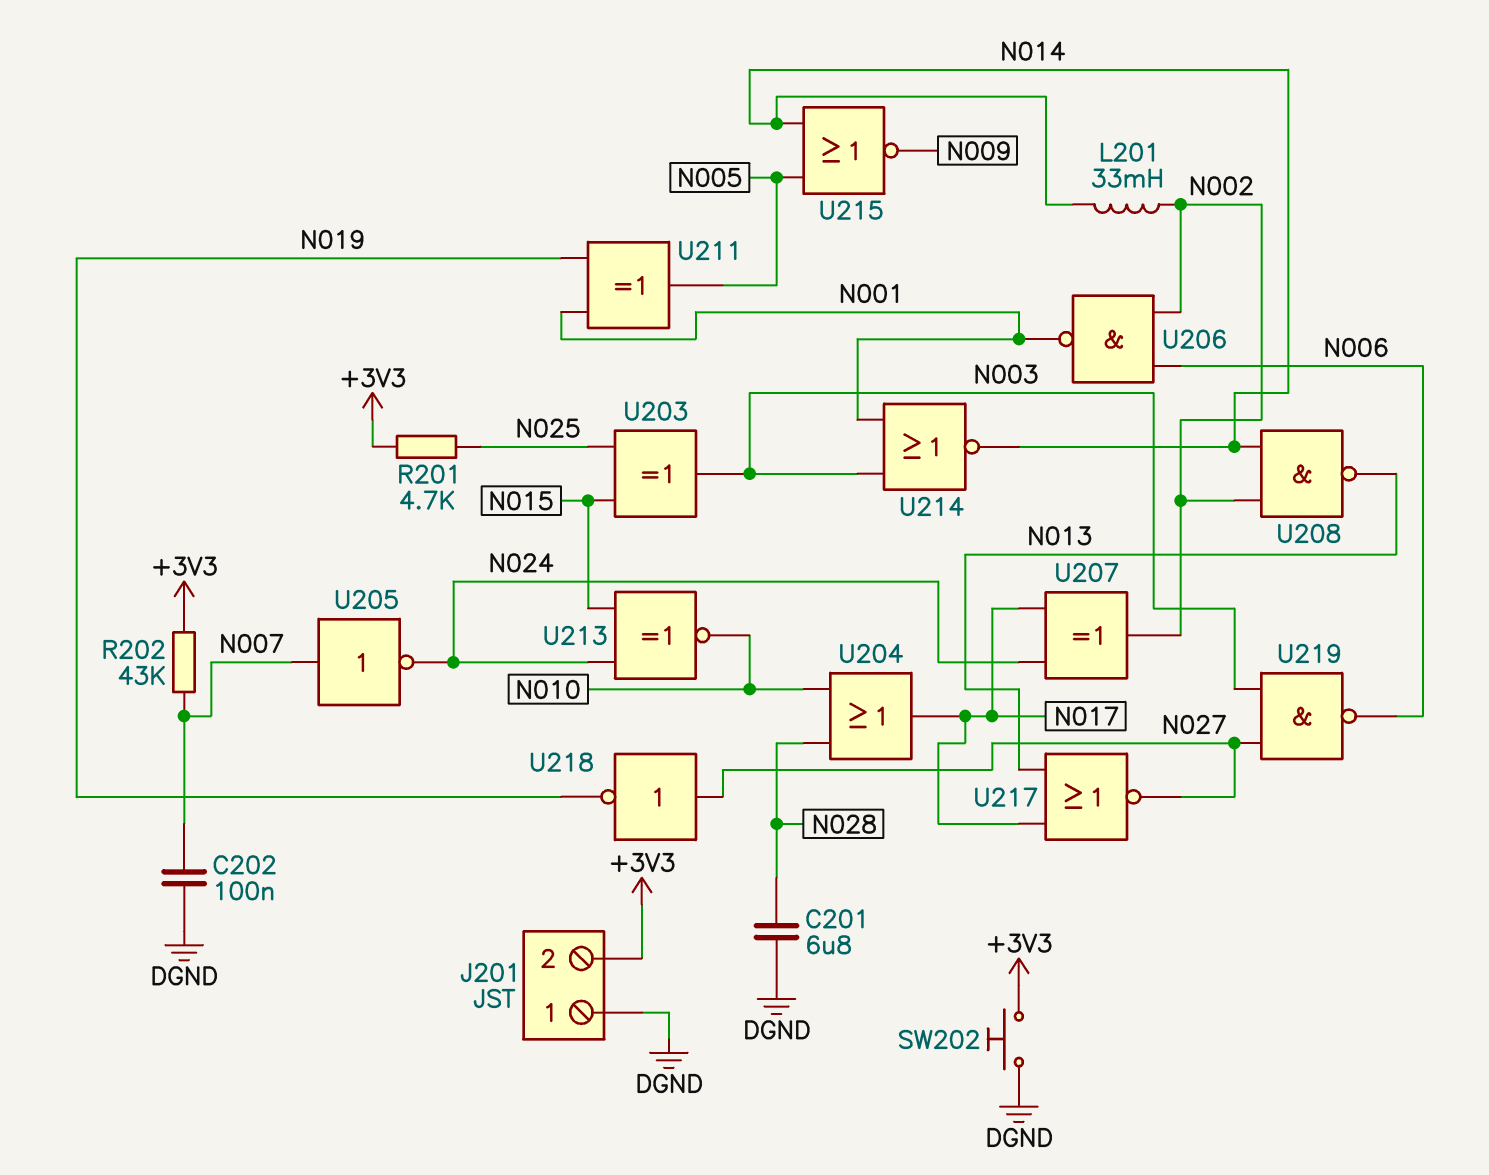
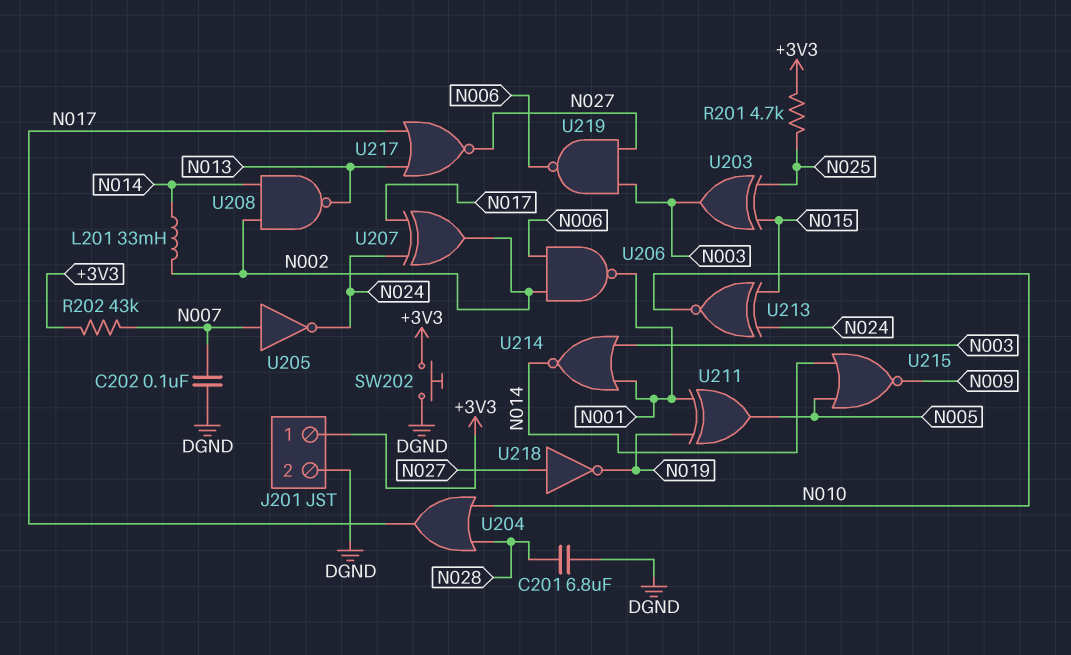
J201 pin 1: DGND -> +3V3
J201 pin 2: +3V3 -> DGND

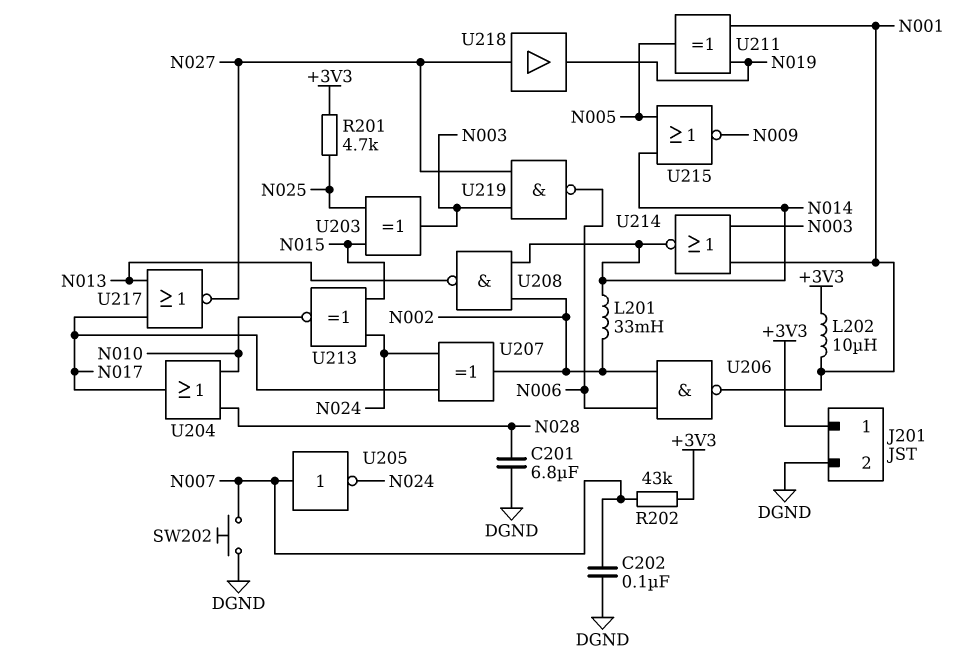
L202: none -> 10uH (+3V3, N001)
SW202: button (+3V3, DGND) -> button (DGND, N007)
U218: NOT (in N027, out N019) -> buffer (in N027, out N019)

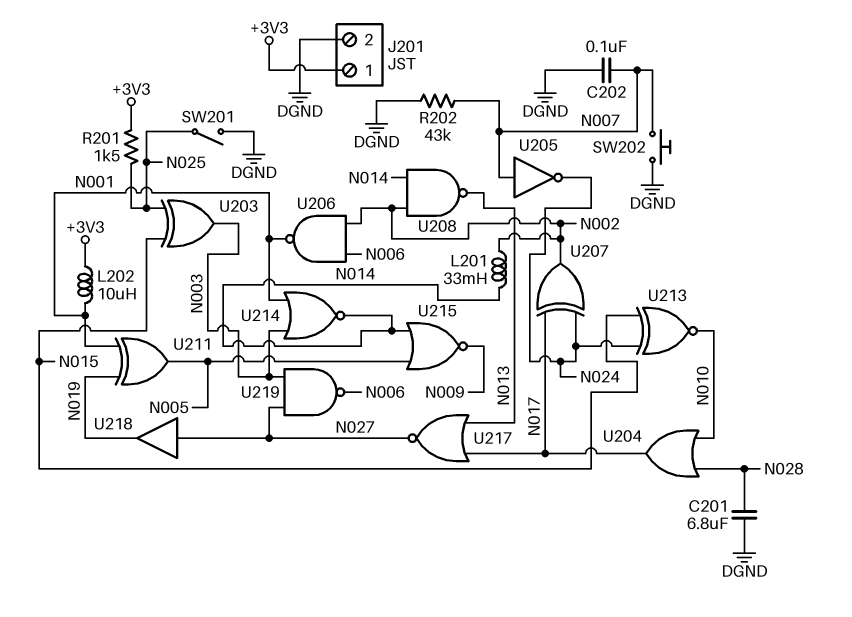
R201: 4.7k (+3V3, N025) -> 1.5k (+3V3, N025)
R202: 43k (+3V3, N007) -> 43k (DGND, N007)
SW201: none -> switch (DGND, N025)

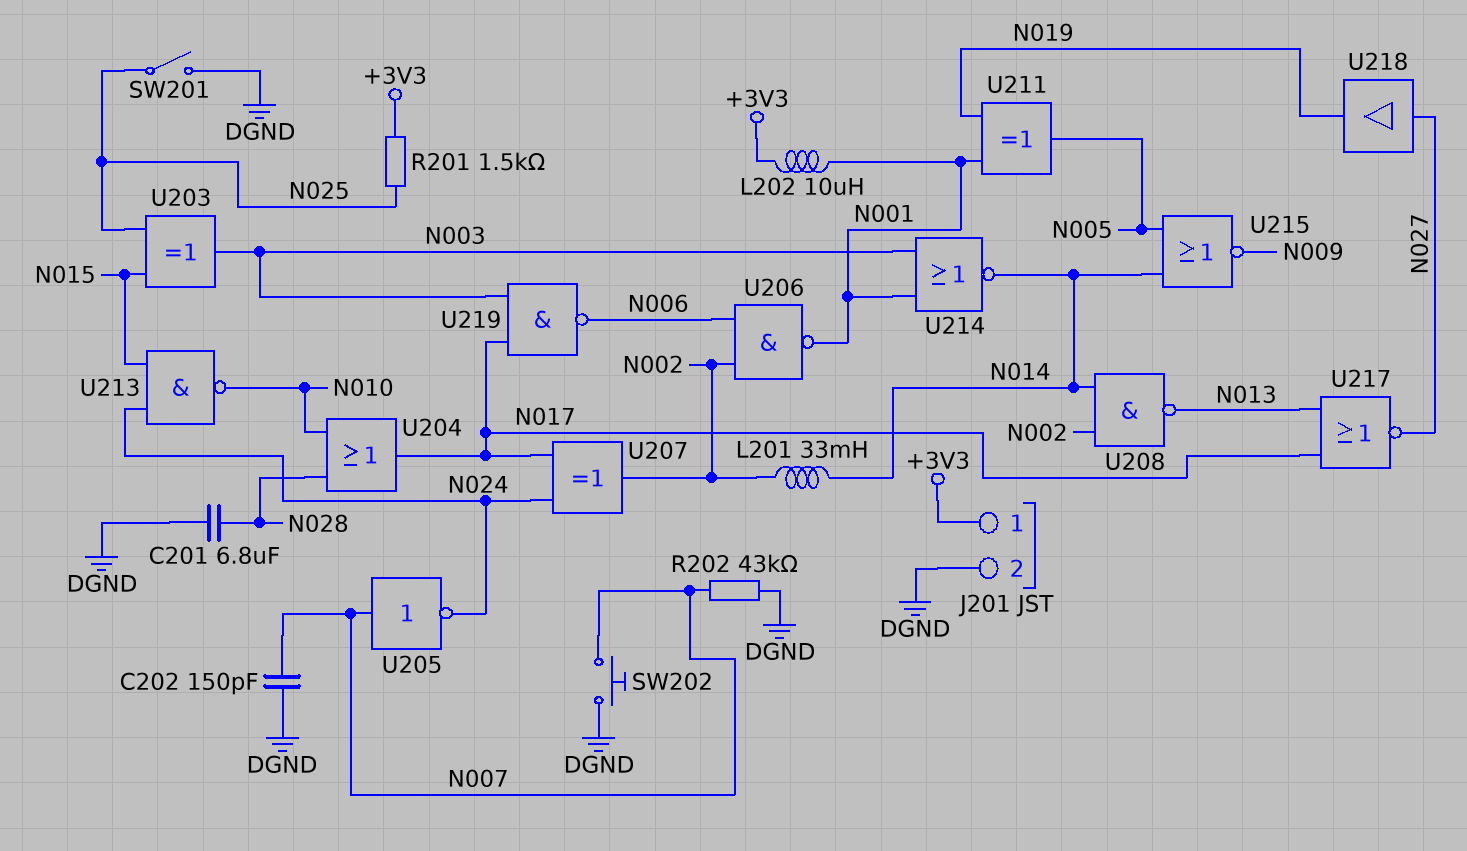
C202: 100nF (DGND, N007) -> 150pF (DGND, N007)
U213: XNOR (in N015, in N024, out N010) -> NAND (in N015, in N024, out N010)
U219: NAND (in N003, in N027, out N006) -> NAND (in N003, in N017, out N006)

